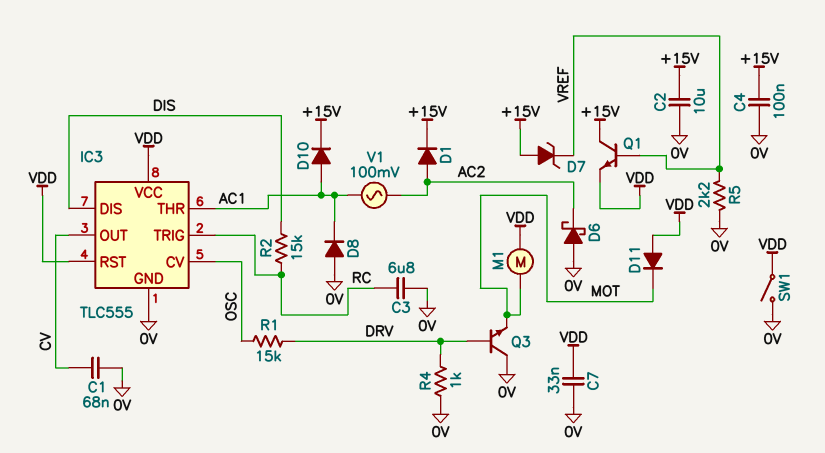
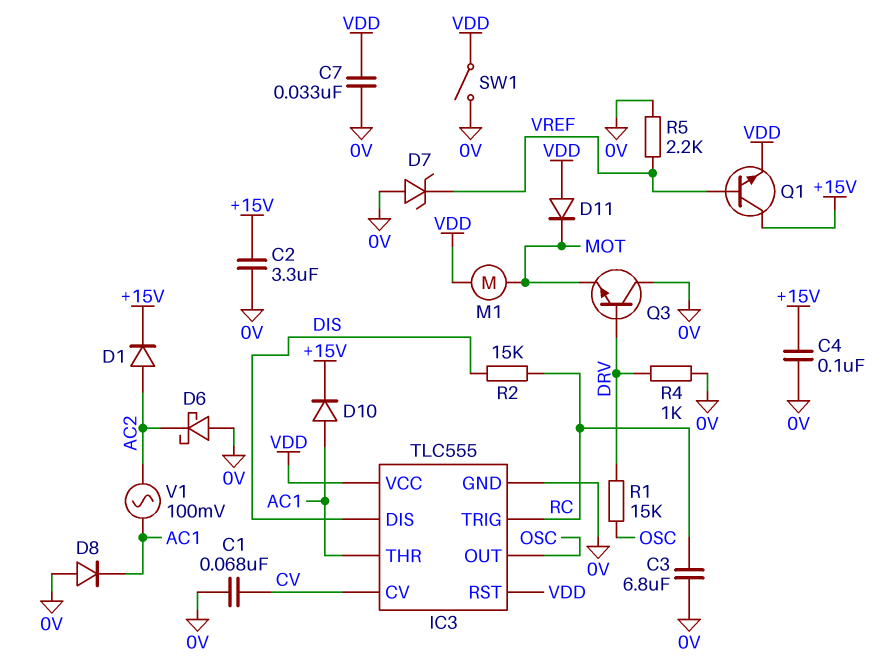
C2: 10uF (+15V, 0V) -> 3.3uF (+15V, 0V)
D7: zener (A +15V, K VREF) -> zener (A 0V, K VREF)
IC3 pin CV: OSC -> CV
IC3 pin OUT: CV -> OSC

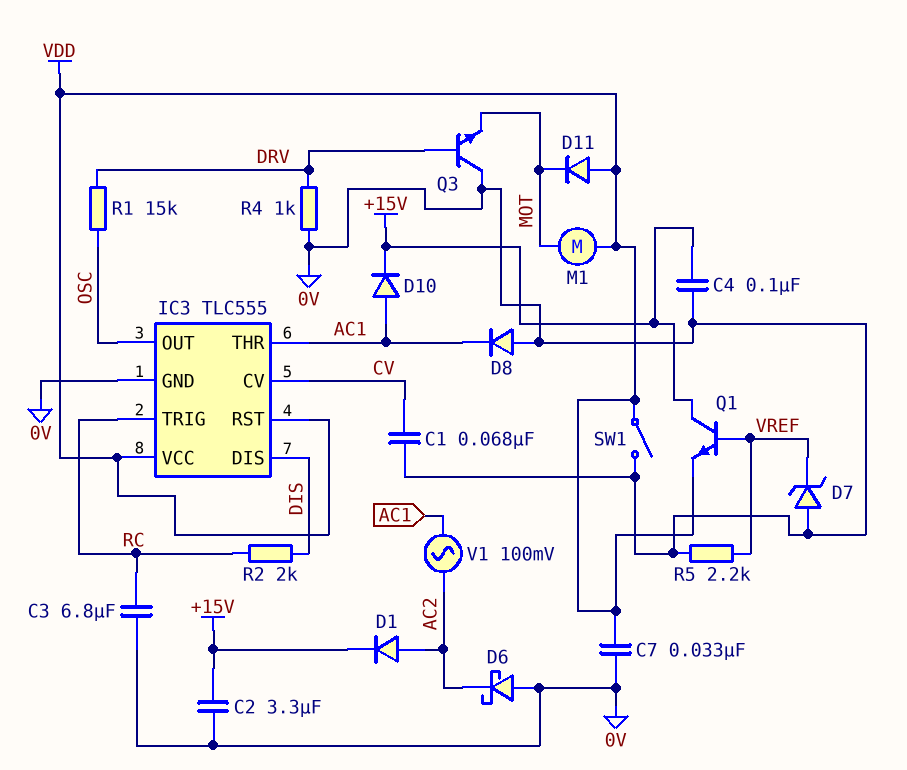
R2: 15k (DIS, RC) -> 2k (DIS, RC)

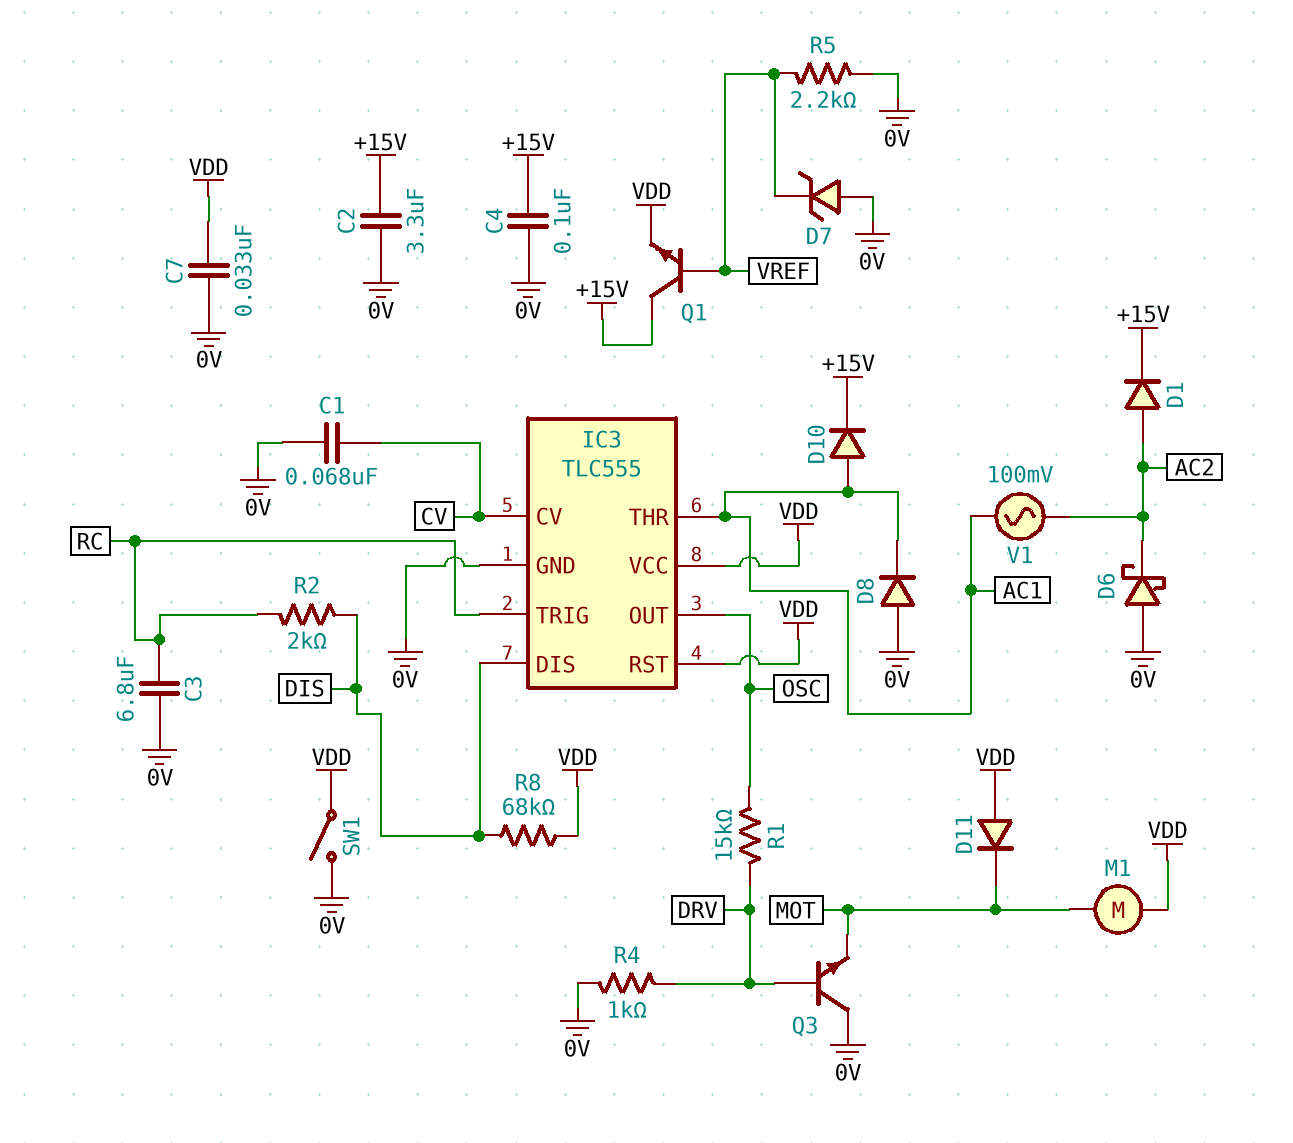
R8: none -> 68k (DIS, VDD)

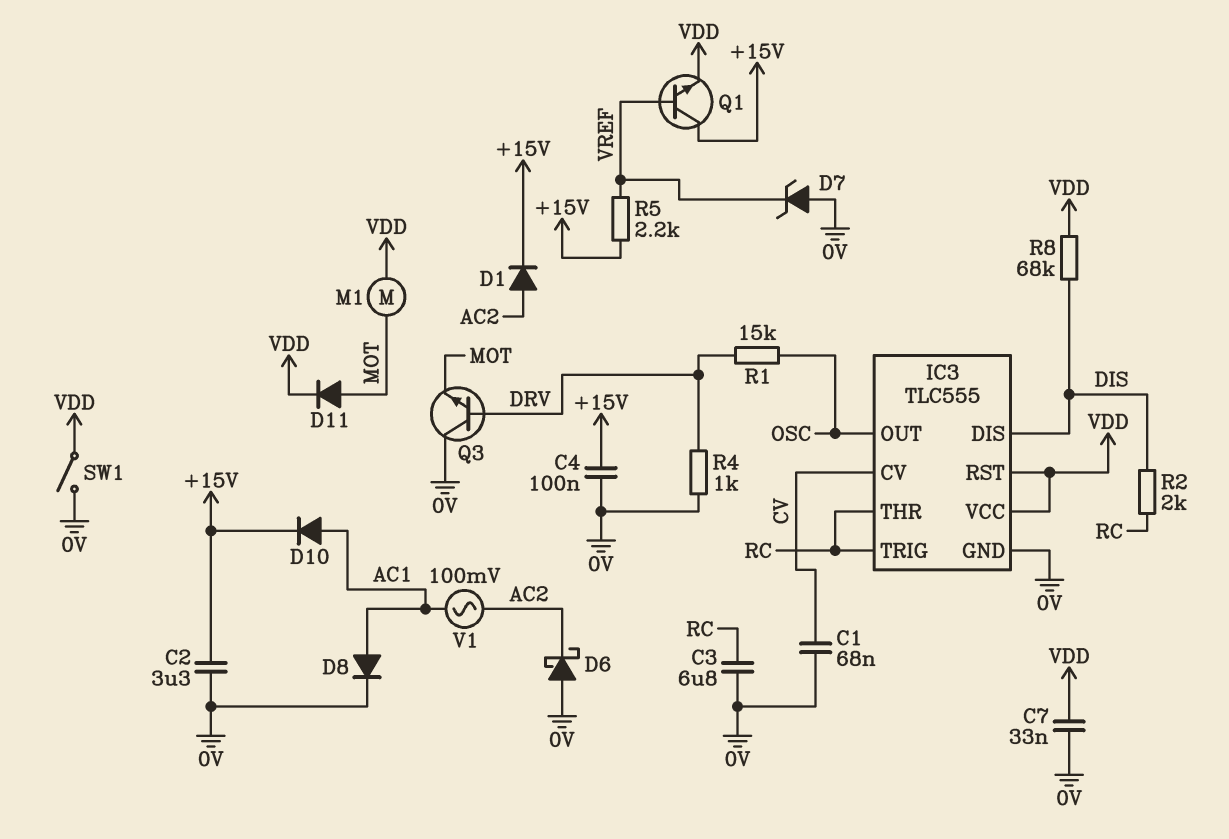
D8: diode (A 0V, K AC1) -> diode (A AC1, K 0V)
D11: diode (A VDD, K MOT) -> diode (A MOT, K VDD)
IC3 pin THR: AC1 -> RC
R5: 2.2k (0V, VREF) -> 2.2k (+15V, VREF)

